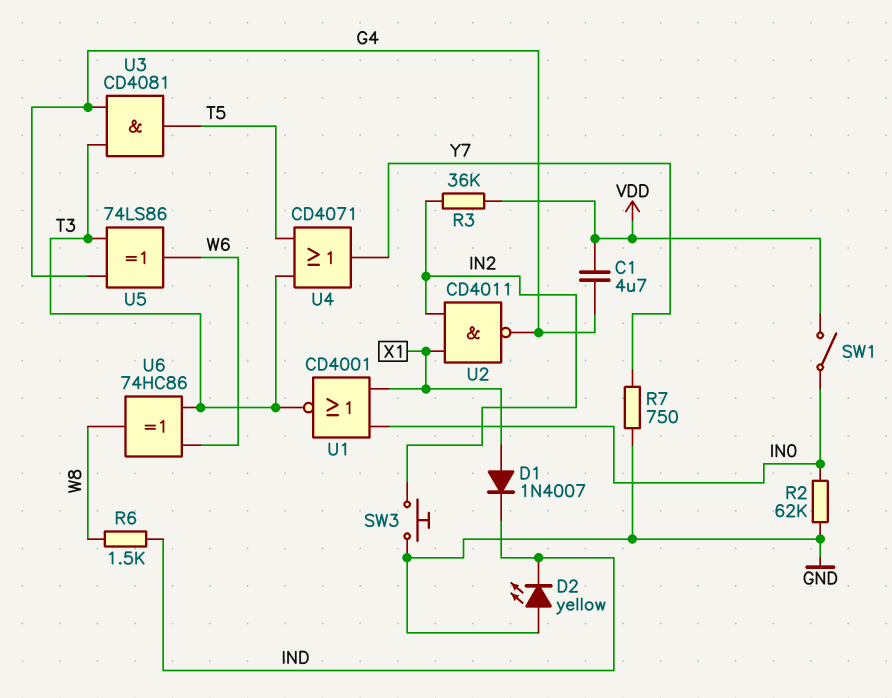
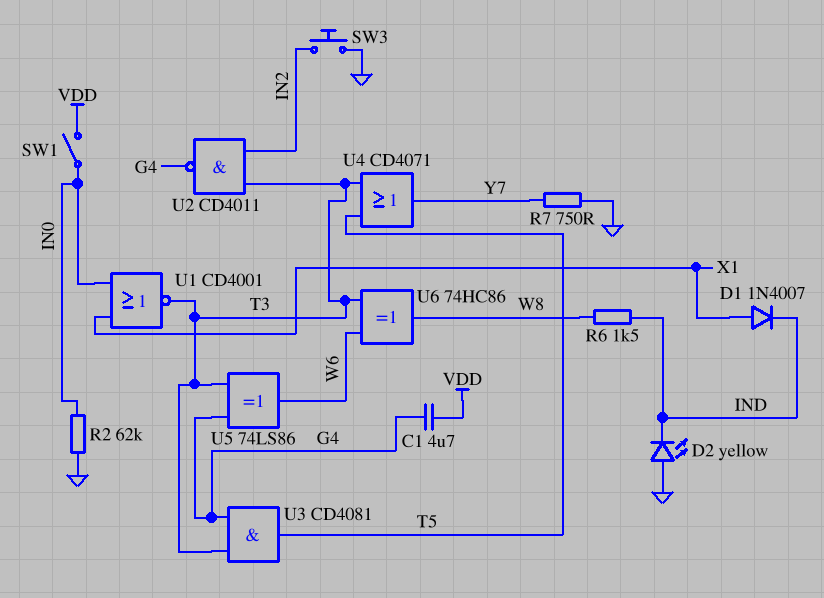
R3: 36k (IN2, VDD) -> none
U2: NAND CD4011 (in IN2, in X1, out G4) -> NAND CD4011 (in IN2, in T3, out G4)

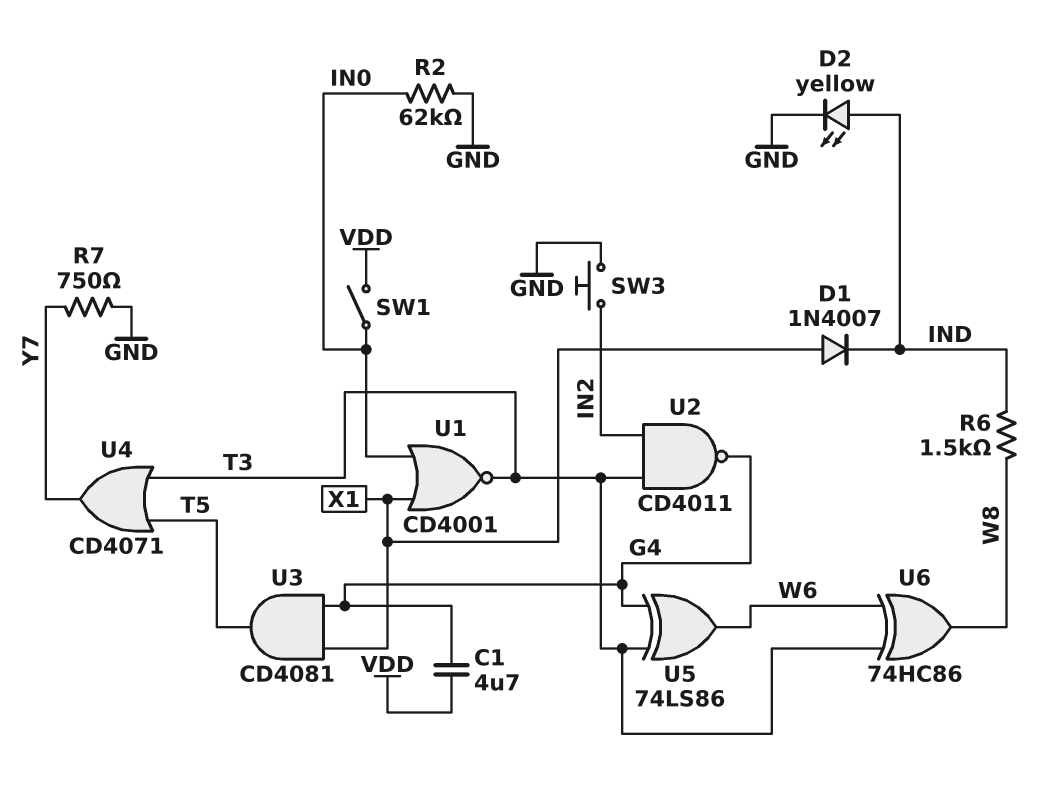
D2: LED yellow (A GND, K IND) -> LED yellow (A IND, K GND)
U3: AND CD4081 (in G4, in T3, out T5) -> AND CD4081 (in G4, in X1, out T5)

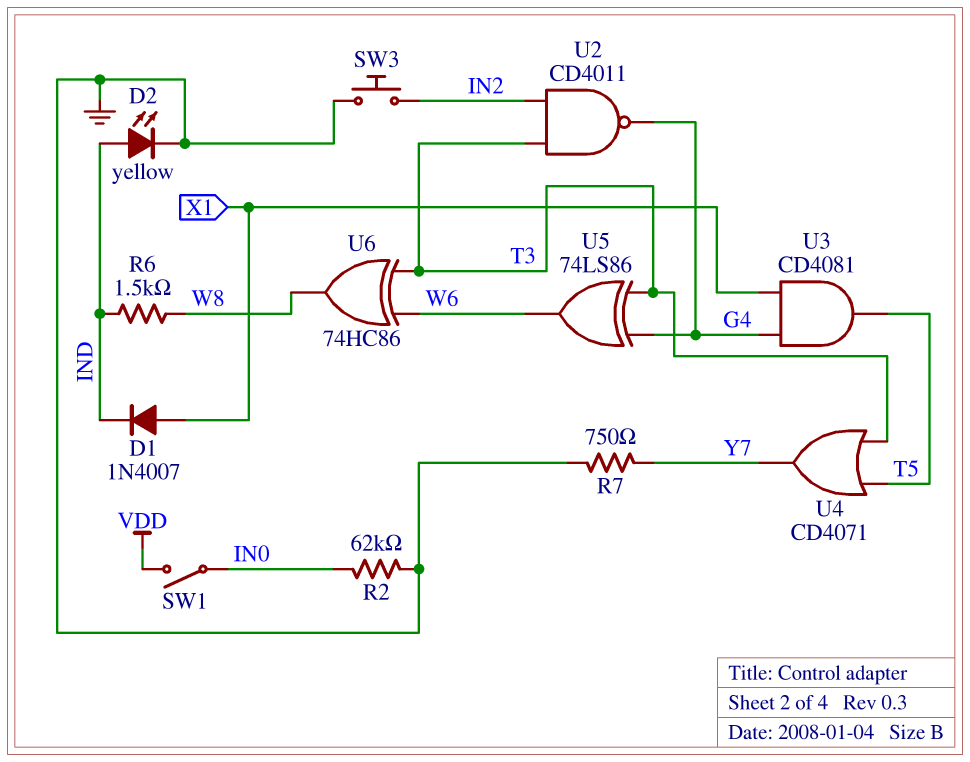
C1: 4.7uF (G4, VDD) -> none
U1: NOR CD4001 (in IN0, in X1, out T3) -> none

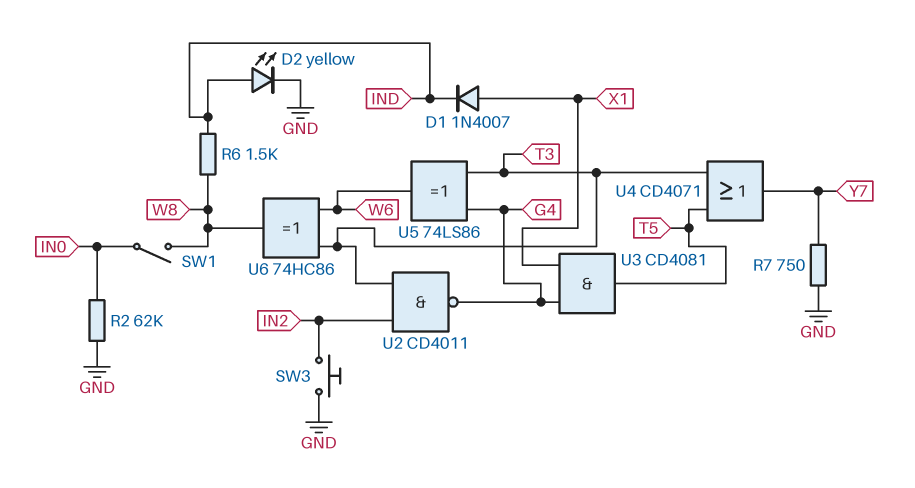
SW1: switch (IN0, VDD) -> switch (IN0, W8)

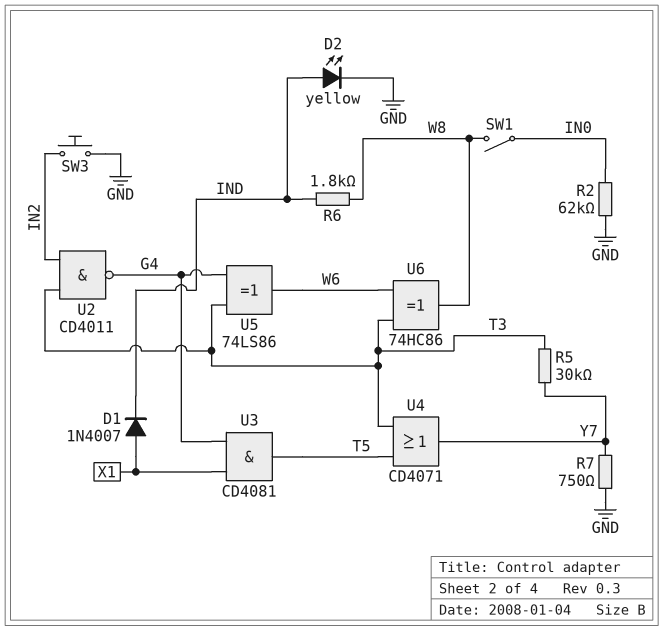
R5: none -> 30k (T3, Y7)
R6: 1.5k (IND, W8) -> 1.8k (IND, W8)

